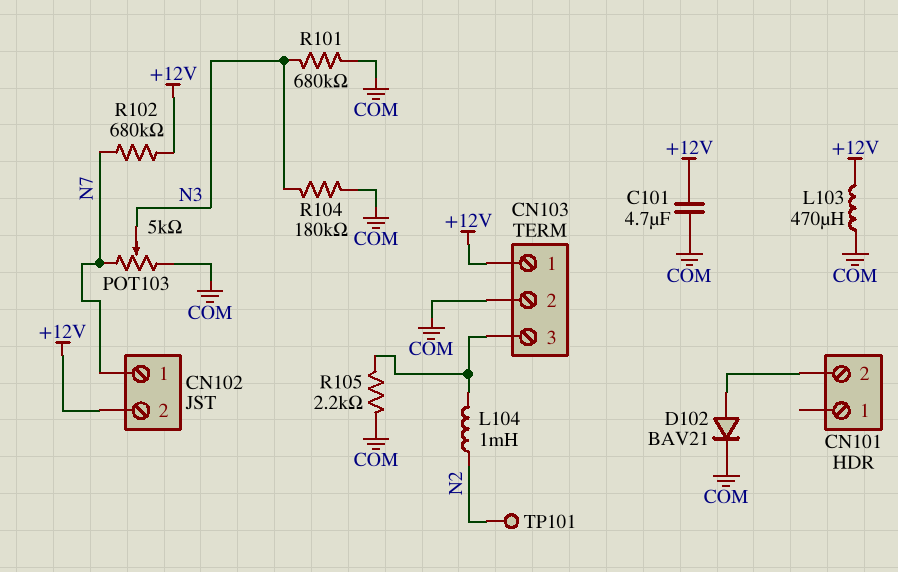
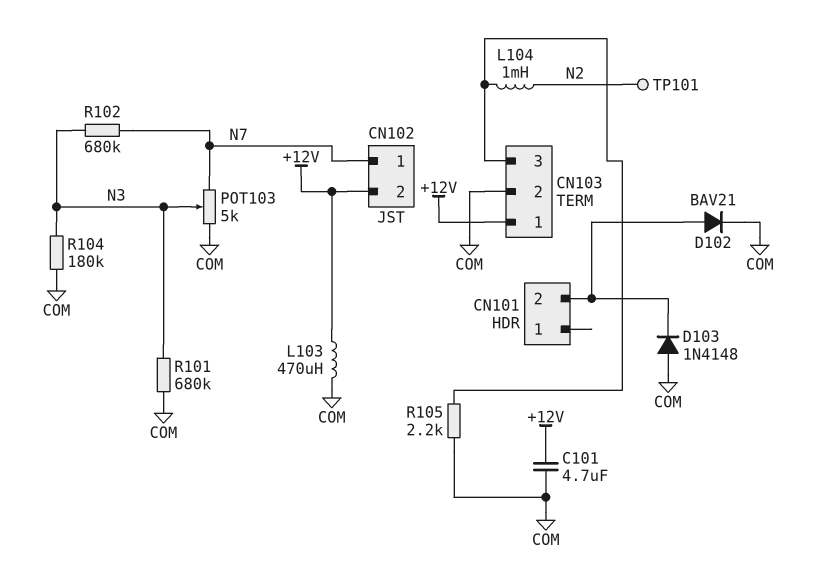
D103: none -> diode 1N4148 (A COM, K CN101/2)
R102: 680k (+12V, N7) -> 680k (N3, N7)

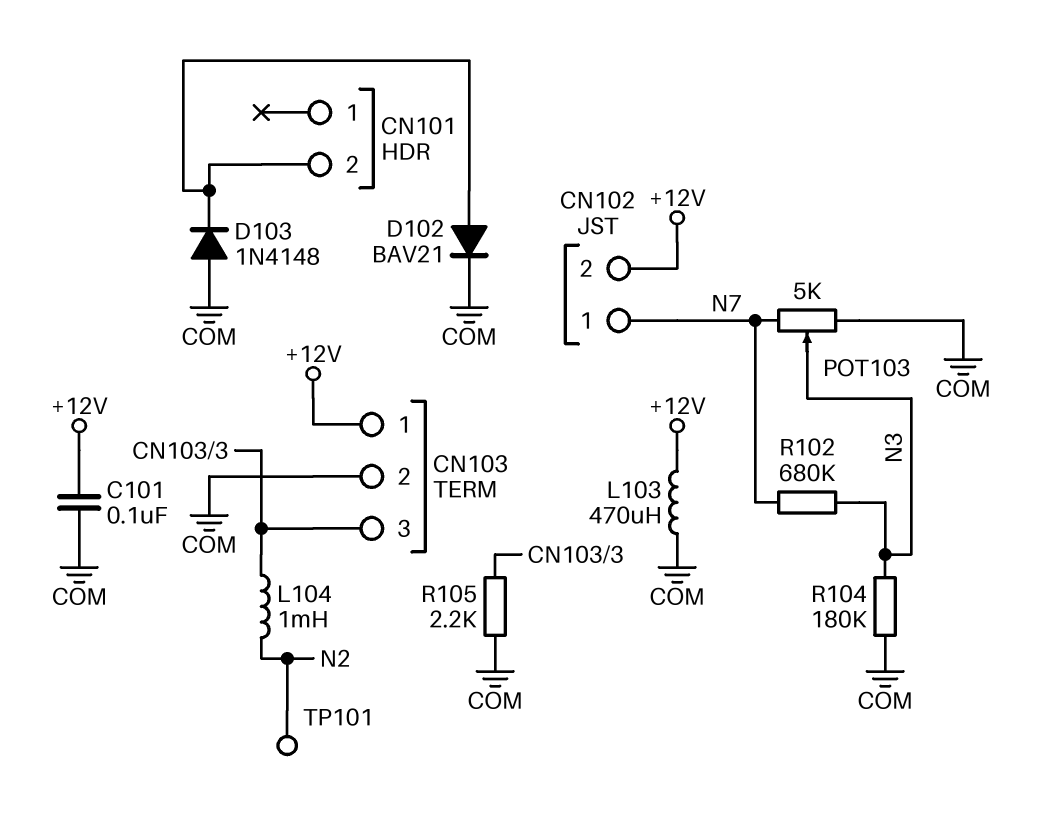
C101: 4.7uF (+12V, COM) -> 100nF (+12V, COM)
R101: 680k (COM, N3) -> none

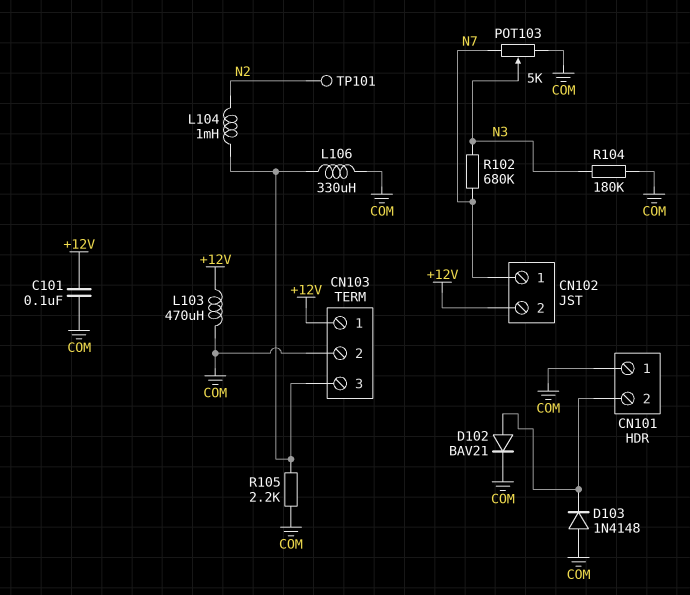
CN101 pin 1: none -> COM
L106: none -> 330uH (CN103/3, COM)

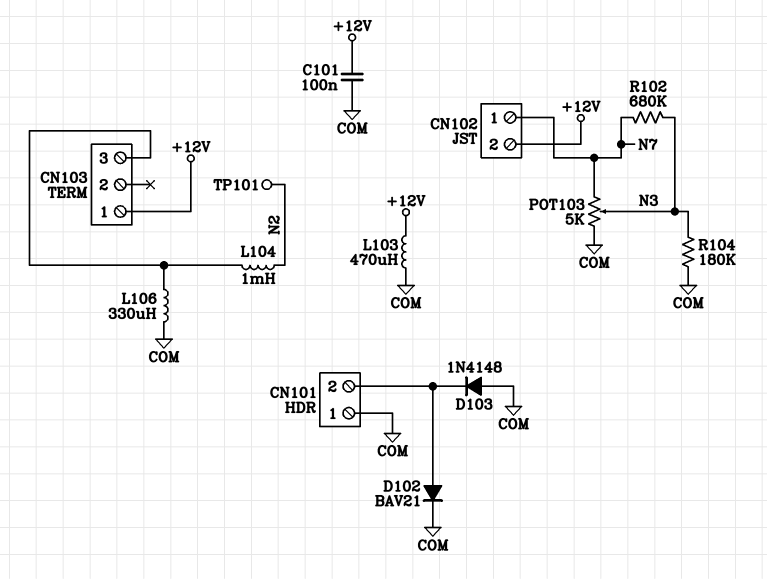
CN103 pin 2: COM -> none
R105: 2.2k (CN103/3, COM) -> none

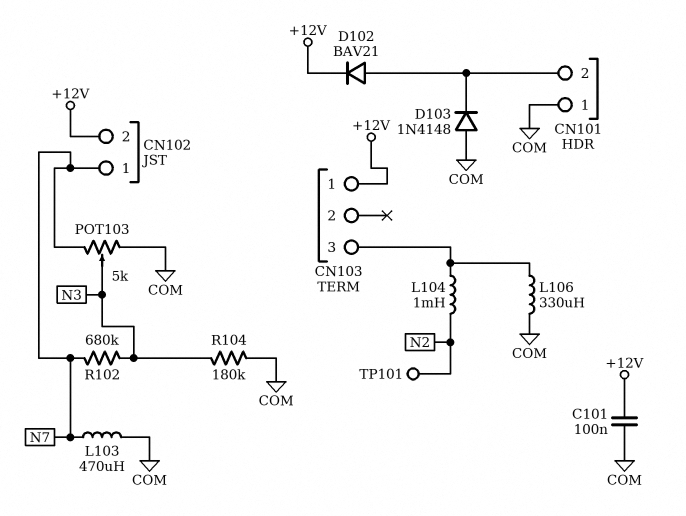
D102: diode BAV21 (A CN101/2, K COM) -> diode BAV21 (A CN101/2, K +12V)
L103: 470uH (+12V, COM) -> 470uH (COM, N7)

